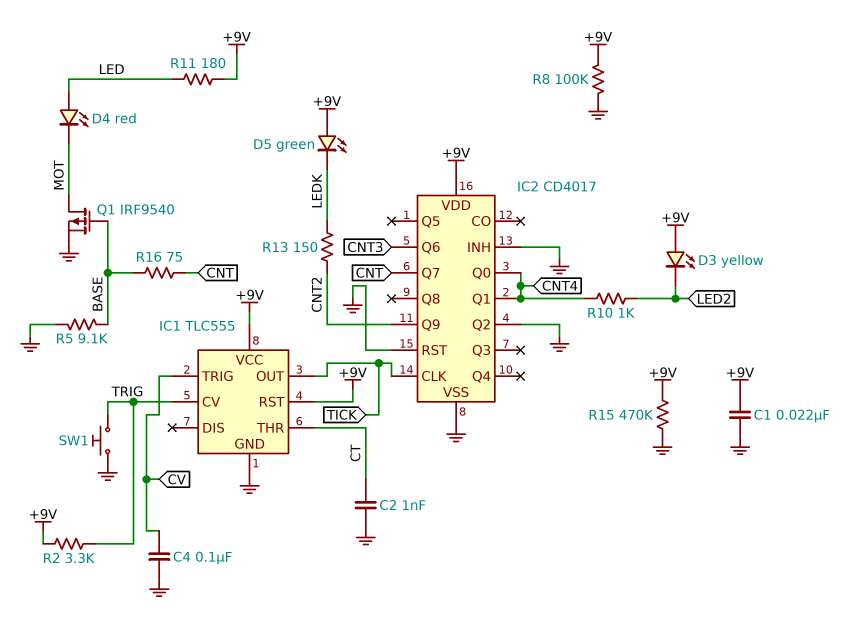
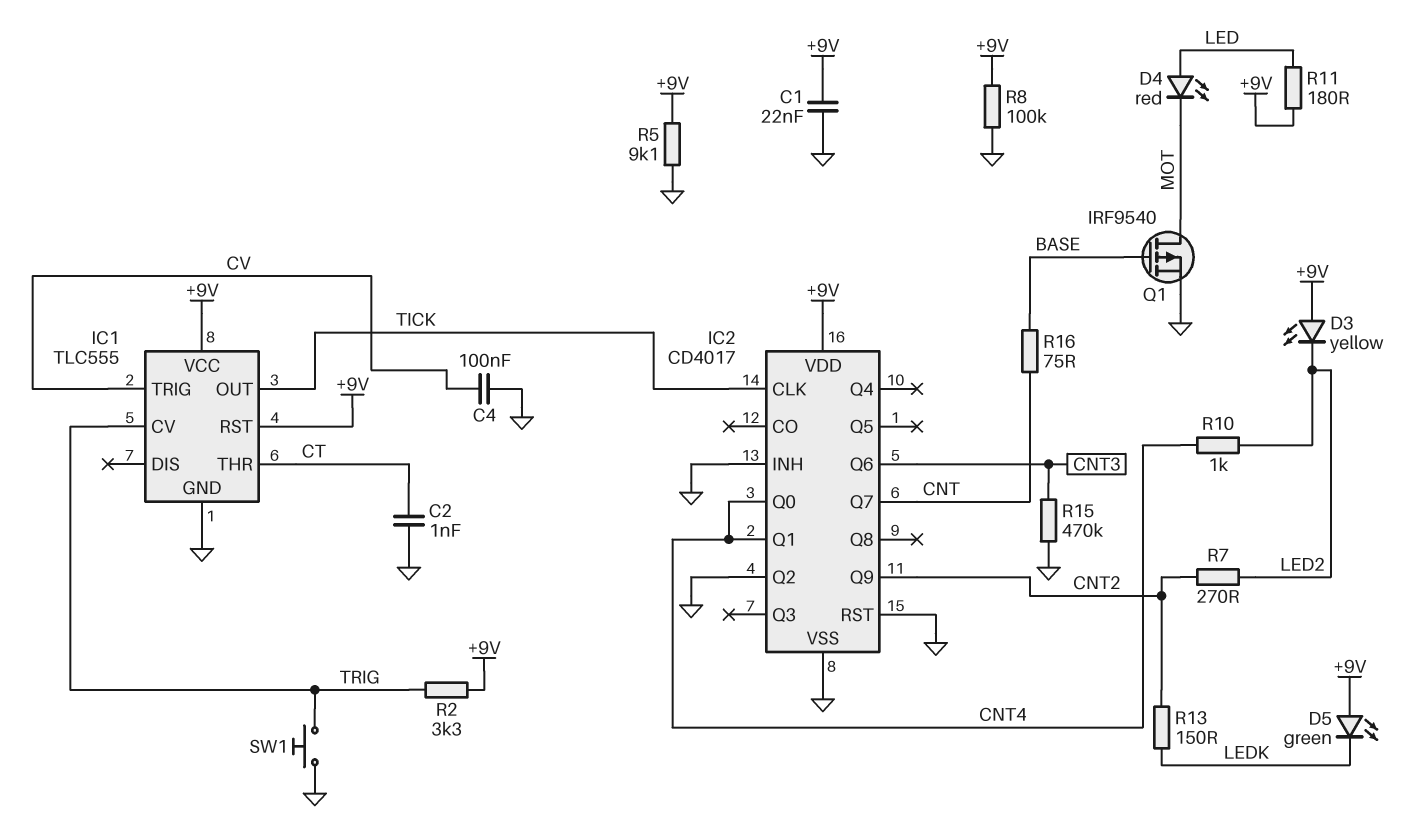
R5: 9.1k (BASE, GND) -> 9.1k (+9V, GND)
R7: none -> 270 (CNT2, LED2)
R15: 470k (+9V, GND) -> 470k (CNT3, GND)

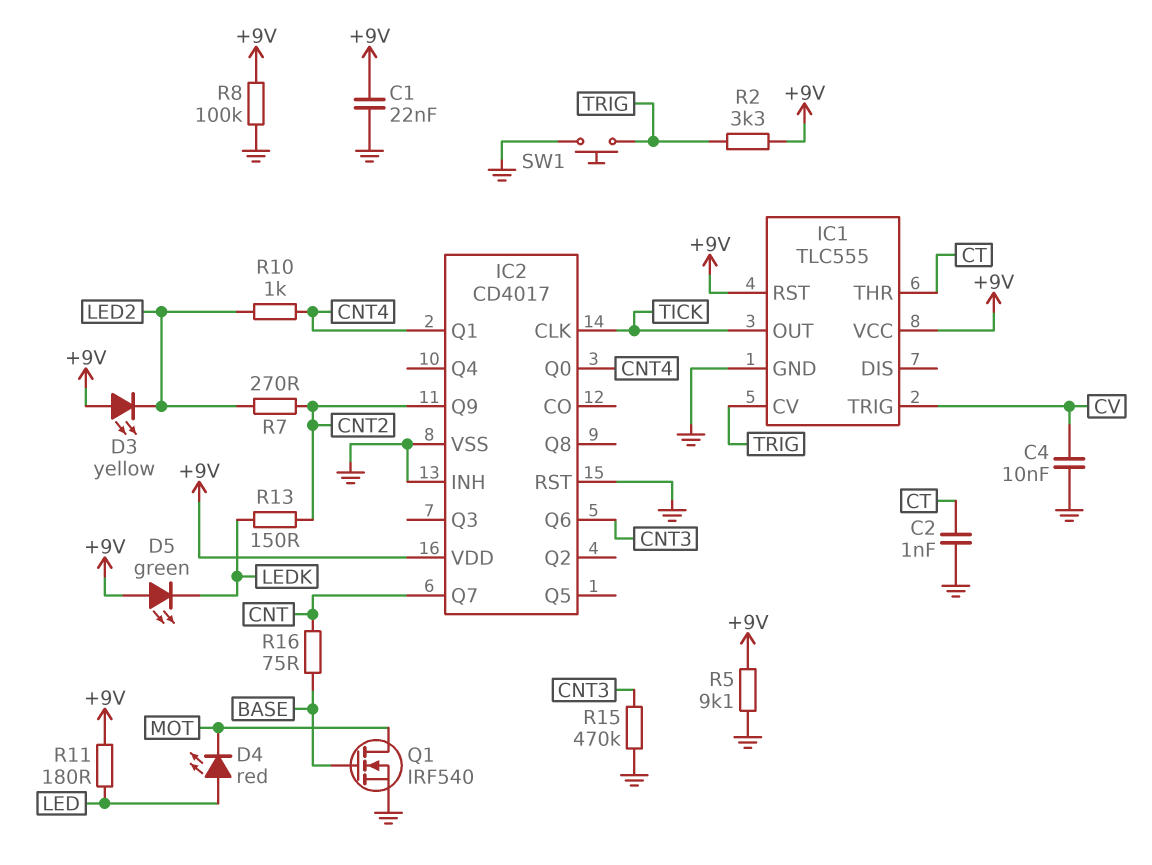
C4: 100nF (CV, GND) -> 10nF (CV, GND)
IC2 pin Q2: GND -> none
Q1: PMOS IRF9540 (G BASE, D MOT, S GND) -> NMOS IRF540 (G BASE, D MOT, S GND)

